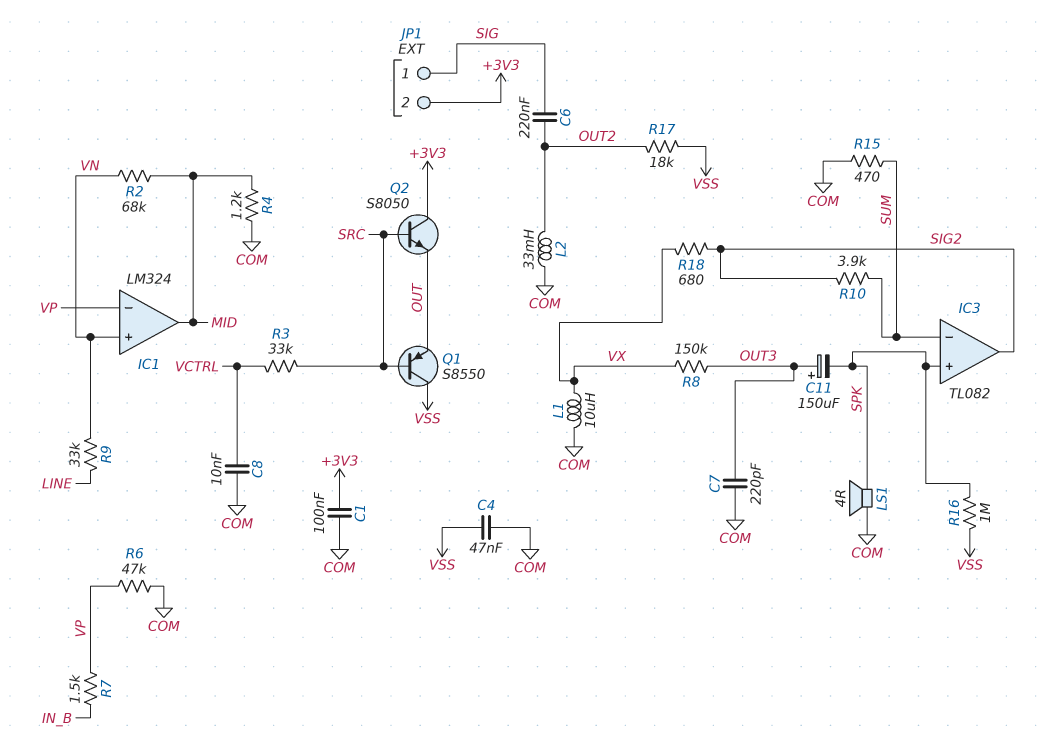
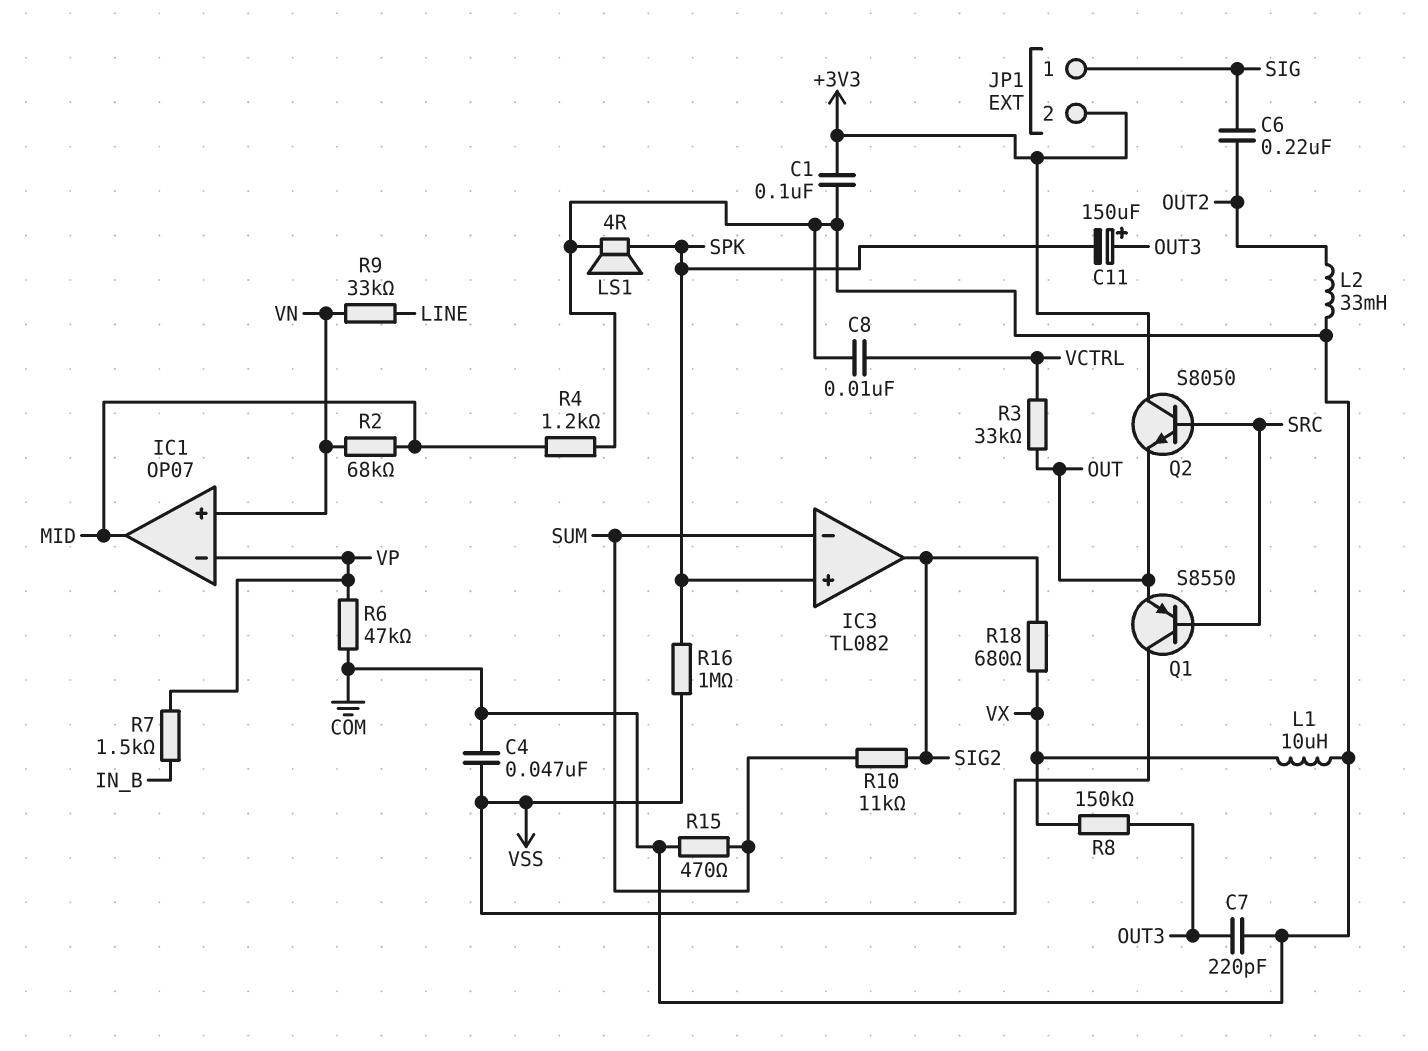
IC1: LM324 -> OP07
R3: 33k (SRC, VCTRL) -> 33k (OUT, VCTRL)
R10: 3.9k (SIG2, SUM) -> 11k (SIG2, SUM)
R17: 18k (OUT2, VSS) -> none

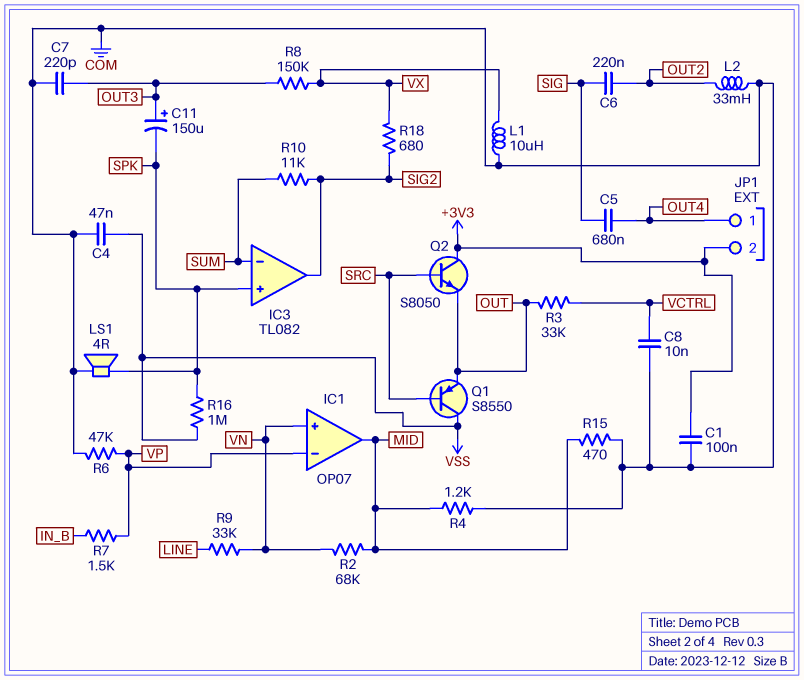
C5: none -> 680nF (OUT4, SIG)
JP1 pin 1: SIG -> OUT4
R15: 470 (COM, SUM) -> 470 (COM, MID)

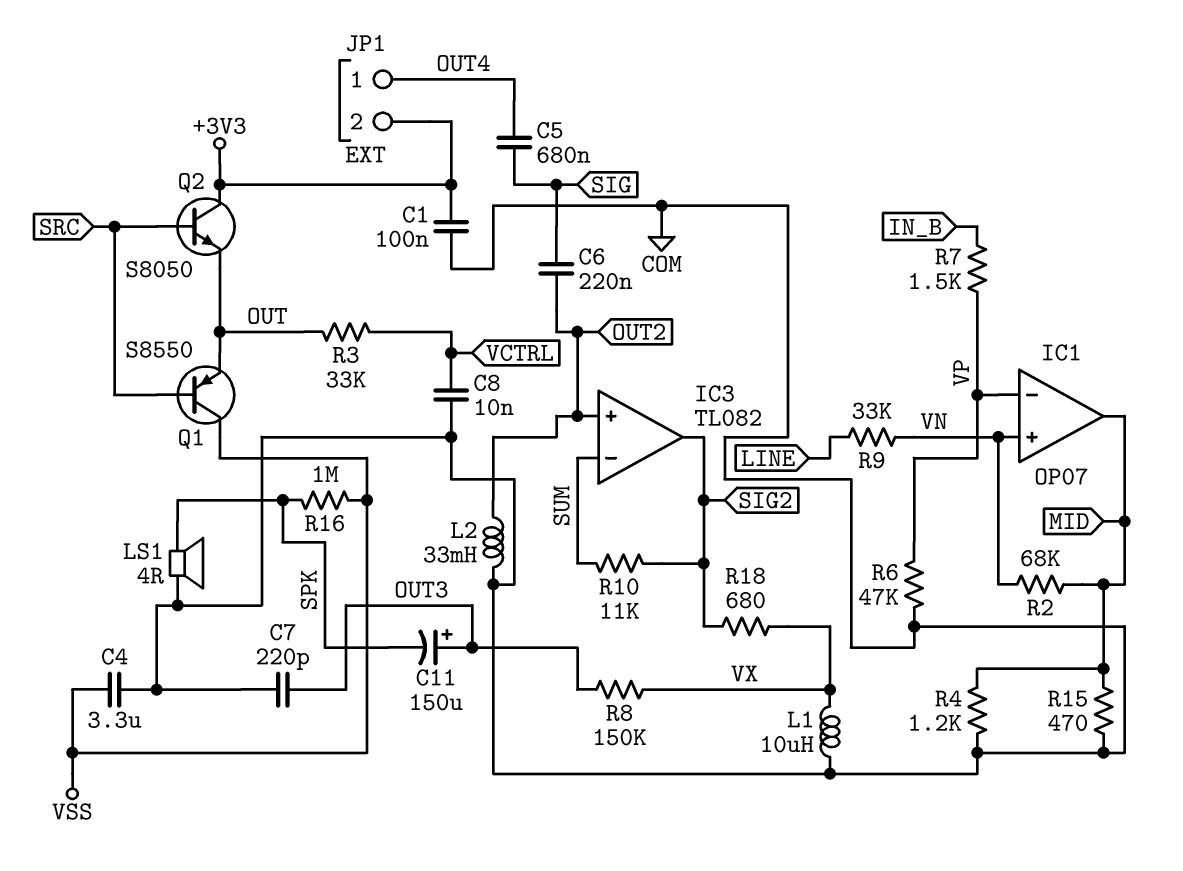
C4: 47nF (COM, VSS) -> 3.3uF (COM, VSS)
IC3 pin in+: SPK -> OUT2

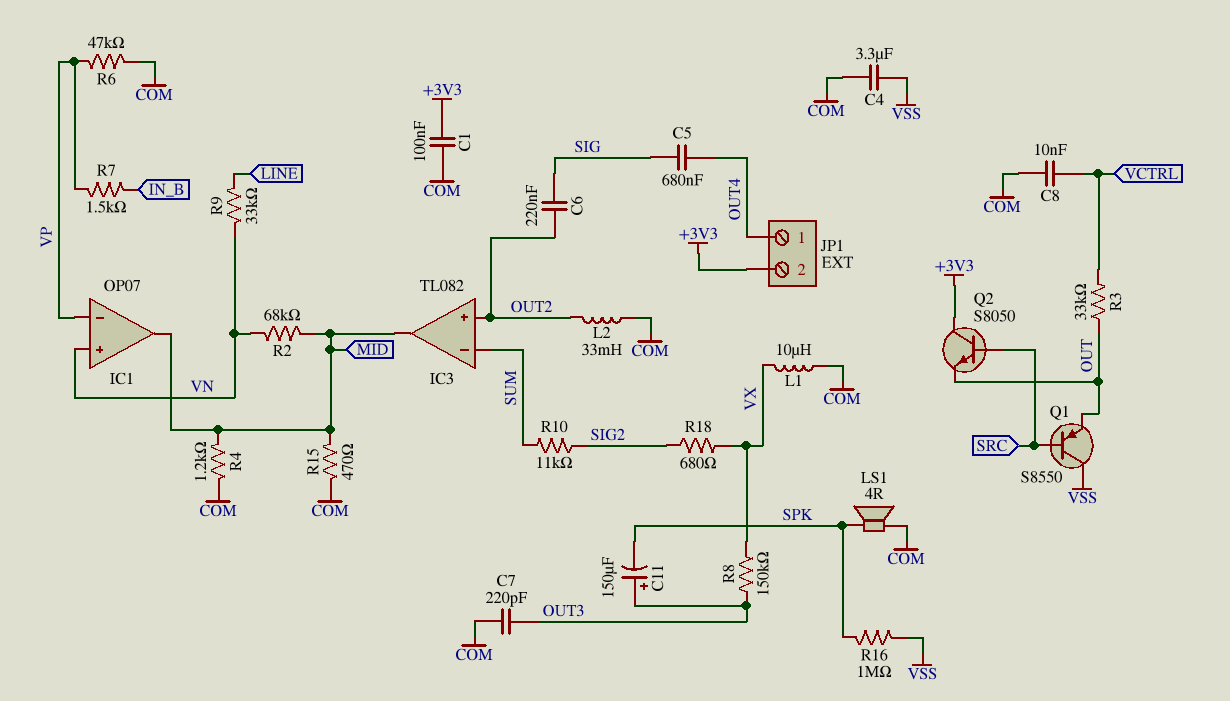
IC3 pin out: SIG2 -> MID

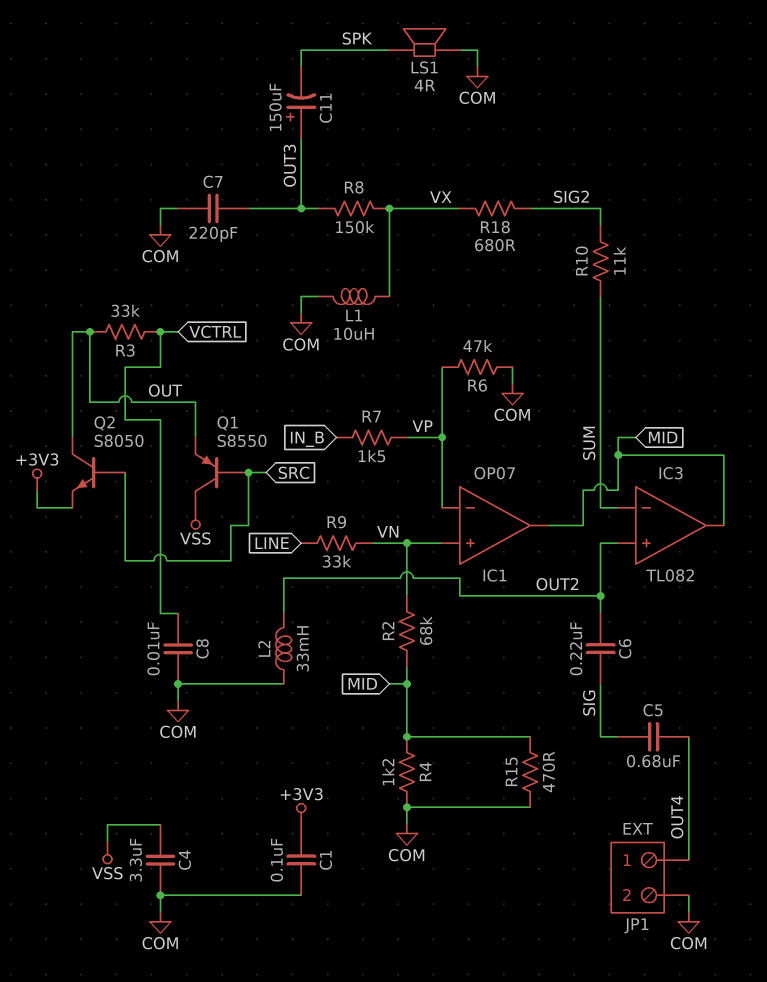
JP1 pin 2: +3V3 -> COM
Q2: NPN S8050 (B SRC, C +3V3, E OUT) -> NPN S8050 (B SRC, C OUT, E +3V3)
R16: 1M (SPK, VSS) -> none

